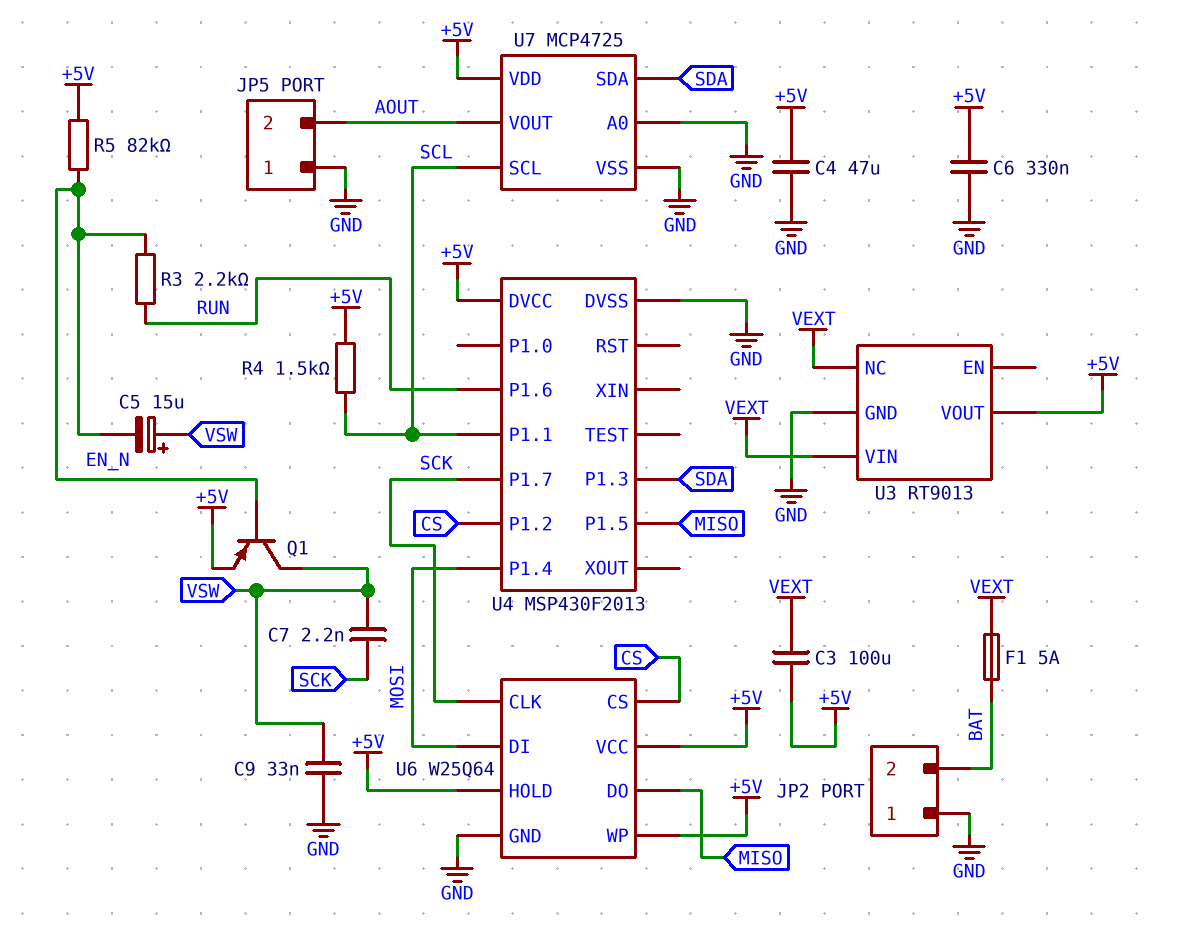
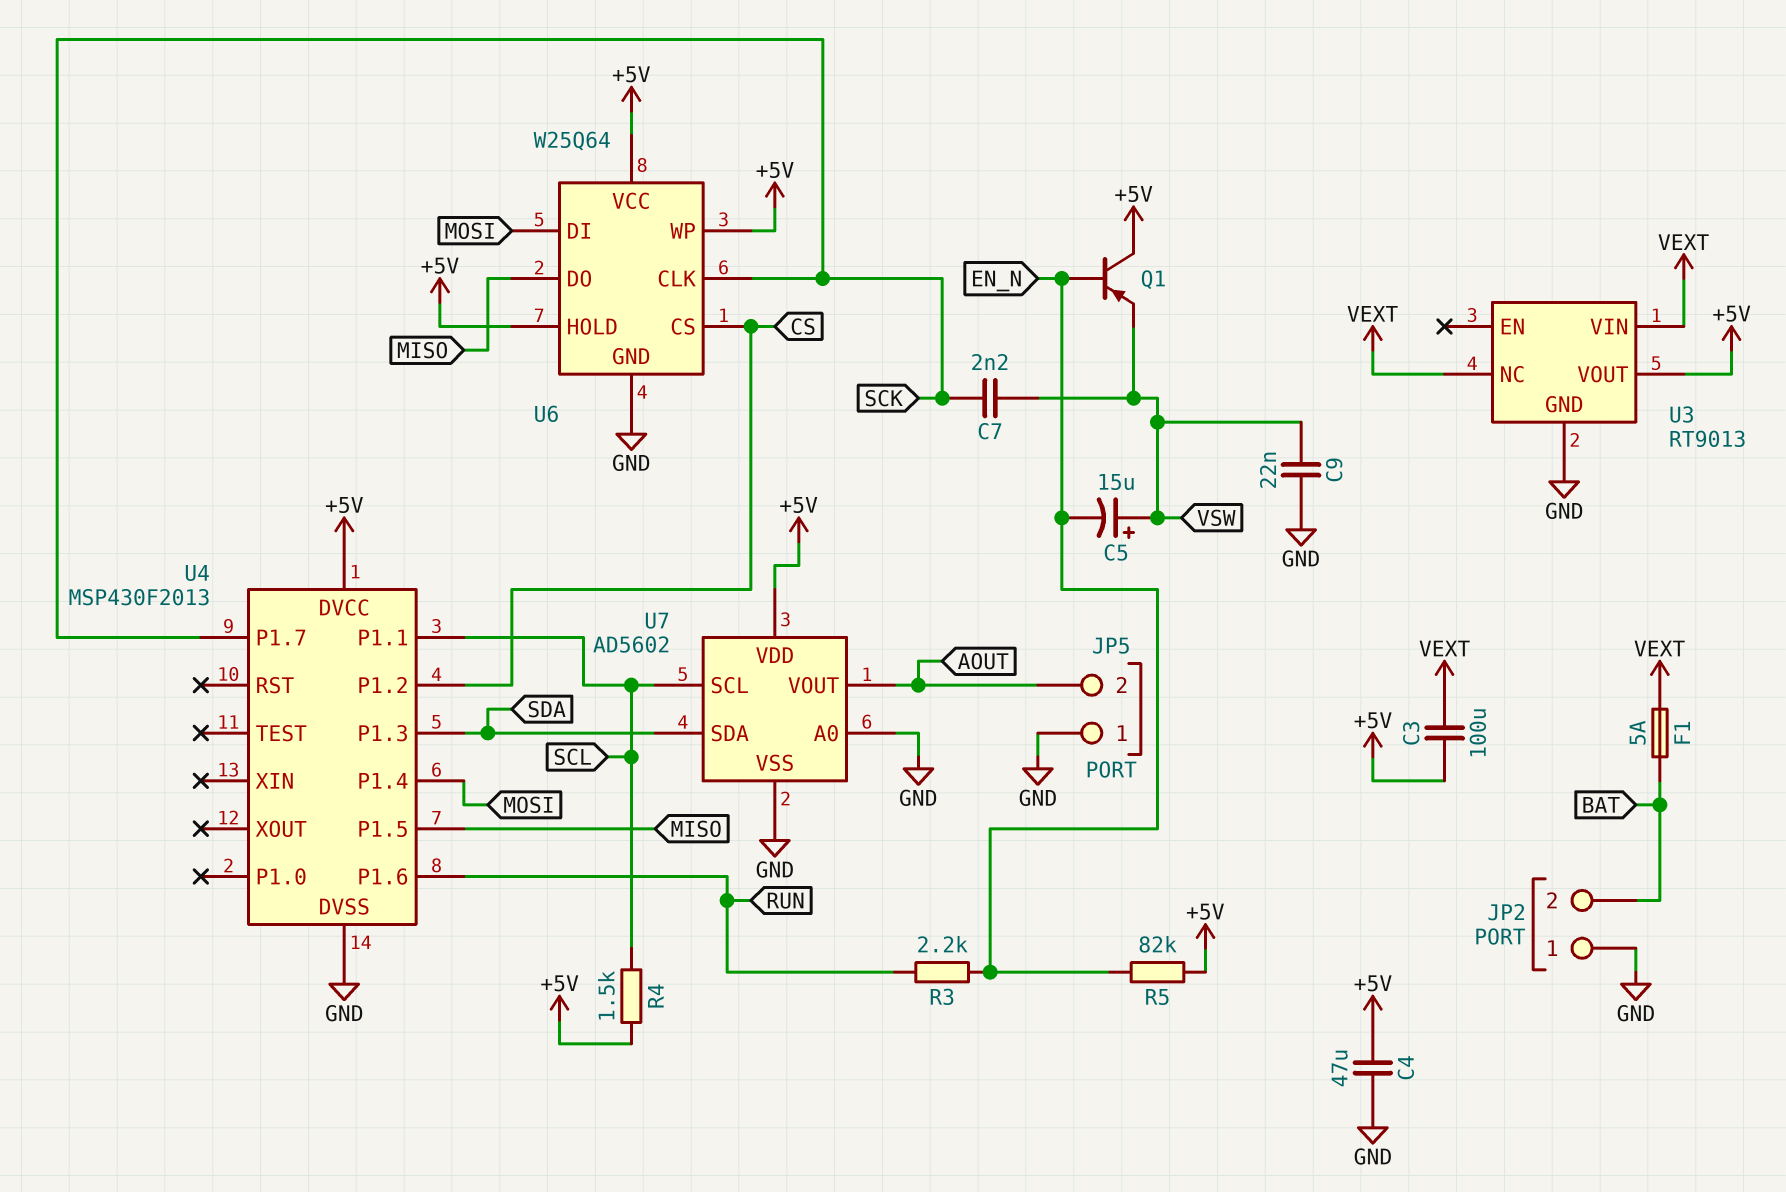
C6: 330nF (+5V, GND) -> none
C9: 33nF (GND, VSW) -> 22nF (GND, VSW)
Q1: PNP (B EN_N, C VSW, E +5V) -> PNP (B EN_N, C +5V, E VSW)
U7: MCP4725 -> AD5602

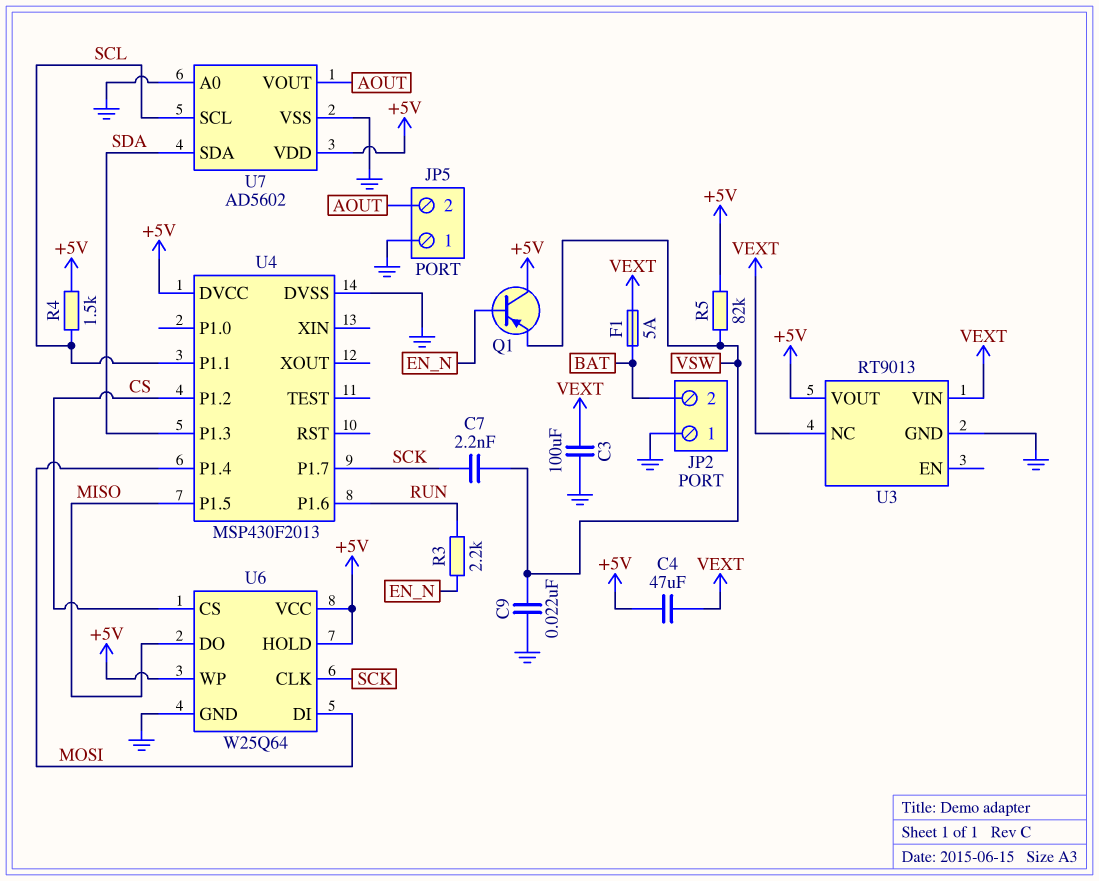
C3: 100uF (+5V, VEXT) -> 100uF (GND, VEXT)
C4: 47uF (+5V, GND) -> 47uF (+5V, VEXT)
C5: 15uF (plus VSW, minus EN_N) -> none
R5: 82k (+5V, EN_N) -> 82k (+5V, VSW)

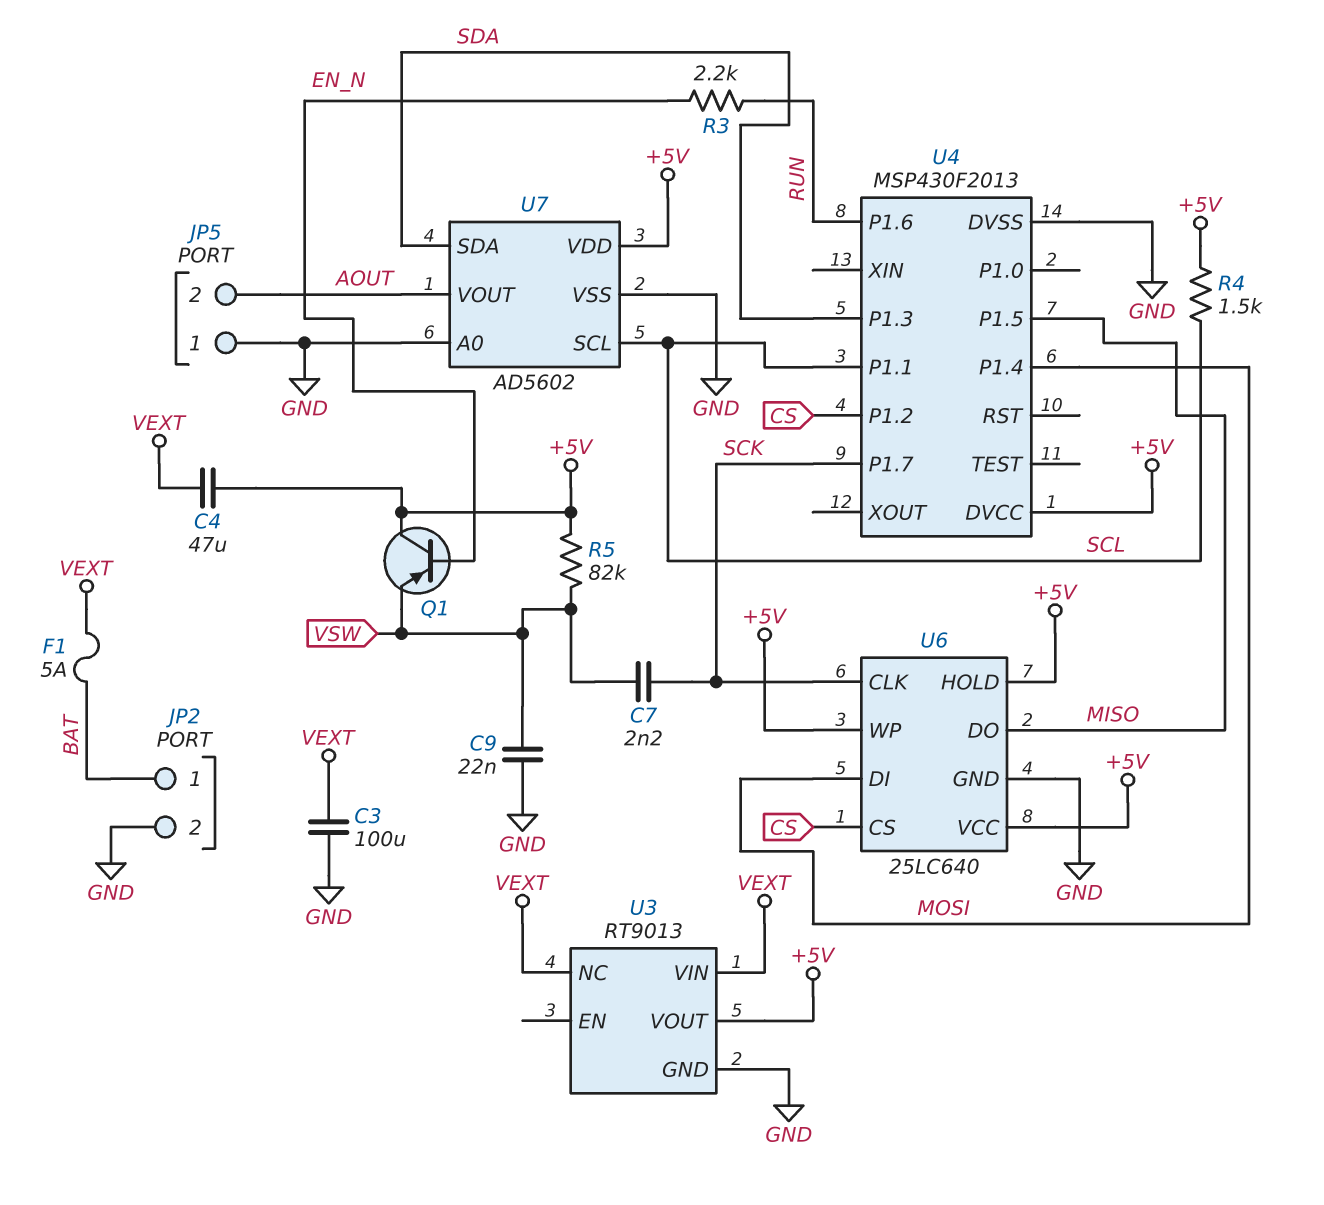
JP2 pin 1: GND -> BAT
JP2 pin 2: BAT -> GND
U6: W25Q64 -> 25LC640

